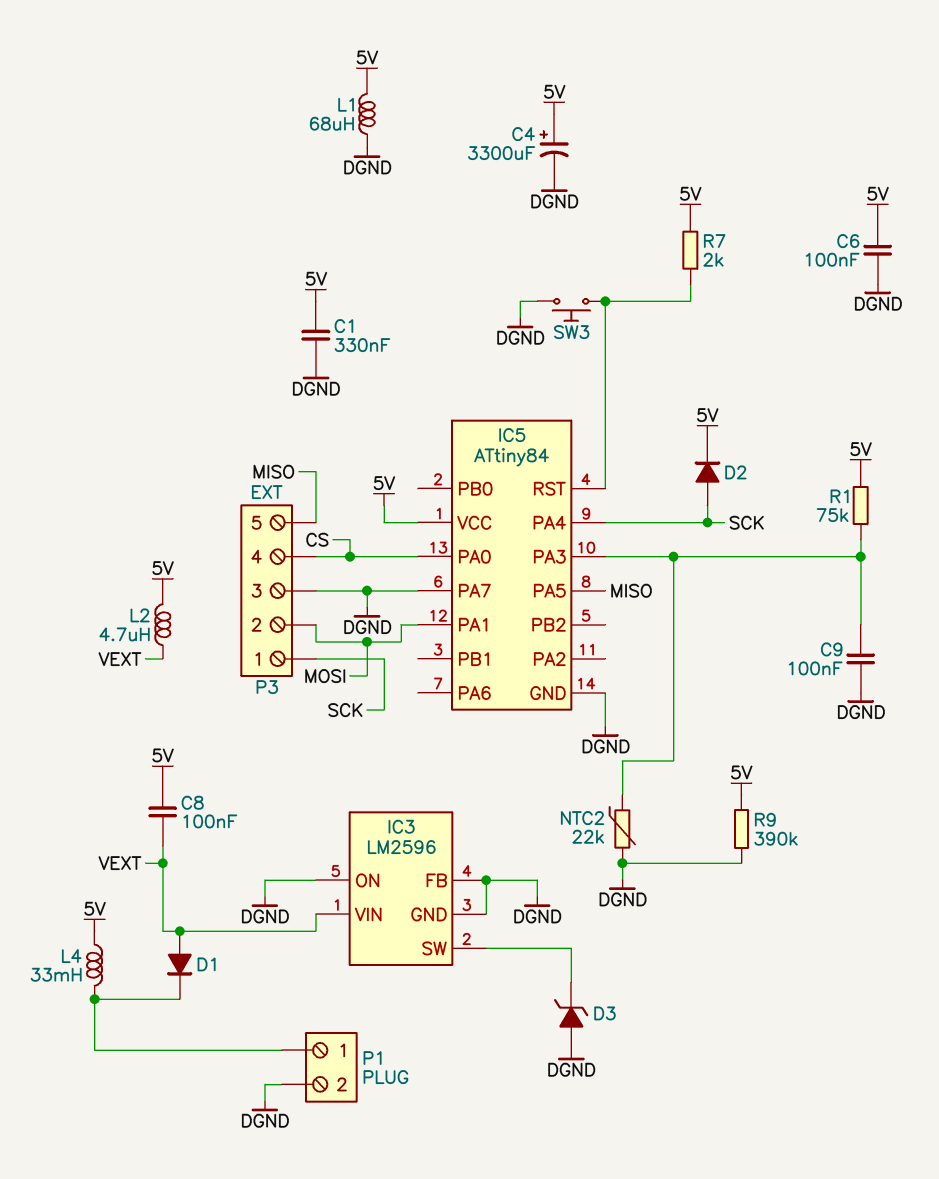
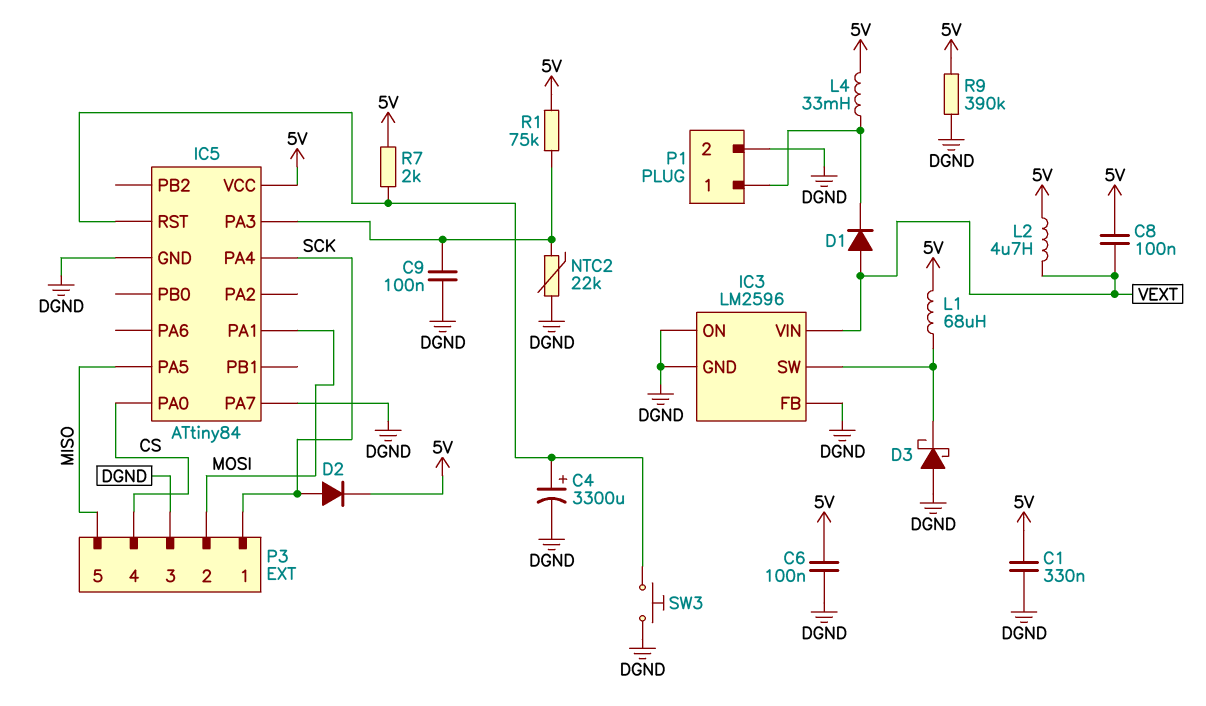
C4: 3300uF (plus 5V, minus DGND) -> 3300uF (plus IC5/RST, minus DGND)
D3: zener (A DGND, K IC3/SW) -> schottky (A DGND, K IC3/SW)
L1: 68uH (5V, DGND) -> 68uH (5V, IC3/SW)

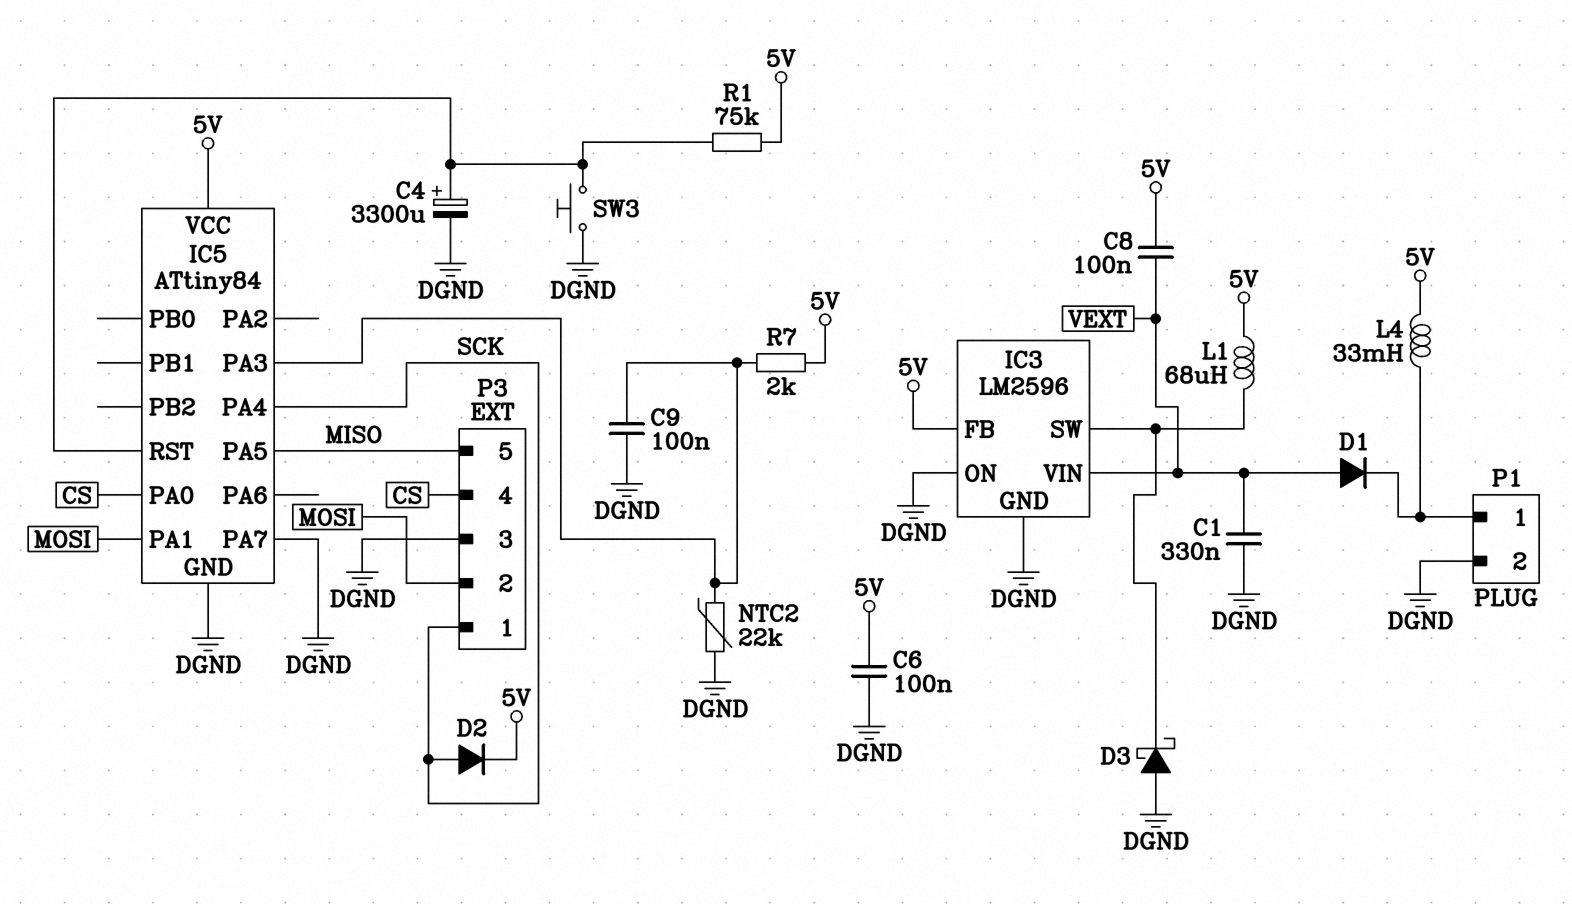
C1: 330nF (5V, DGND) -> 330nF (DGND, VEXT)
IC3 pin FB: DGND -> 5V
L2: 4.7uH (5V, VEXT) -> none
R1: 75k (5V, IC5/PA3) -> 75k (5V, IC5/RST)
R7: 2k (5V, IC5/RST) -> 2k (5V, IC5/PA3)
R9: 390k (5V, DGND) -> none

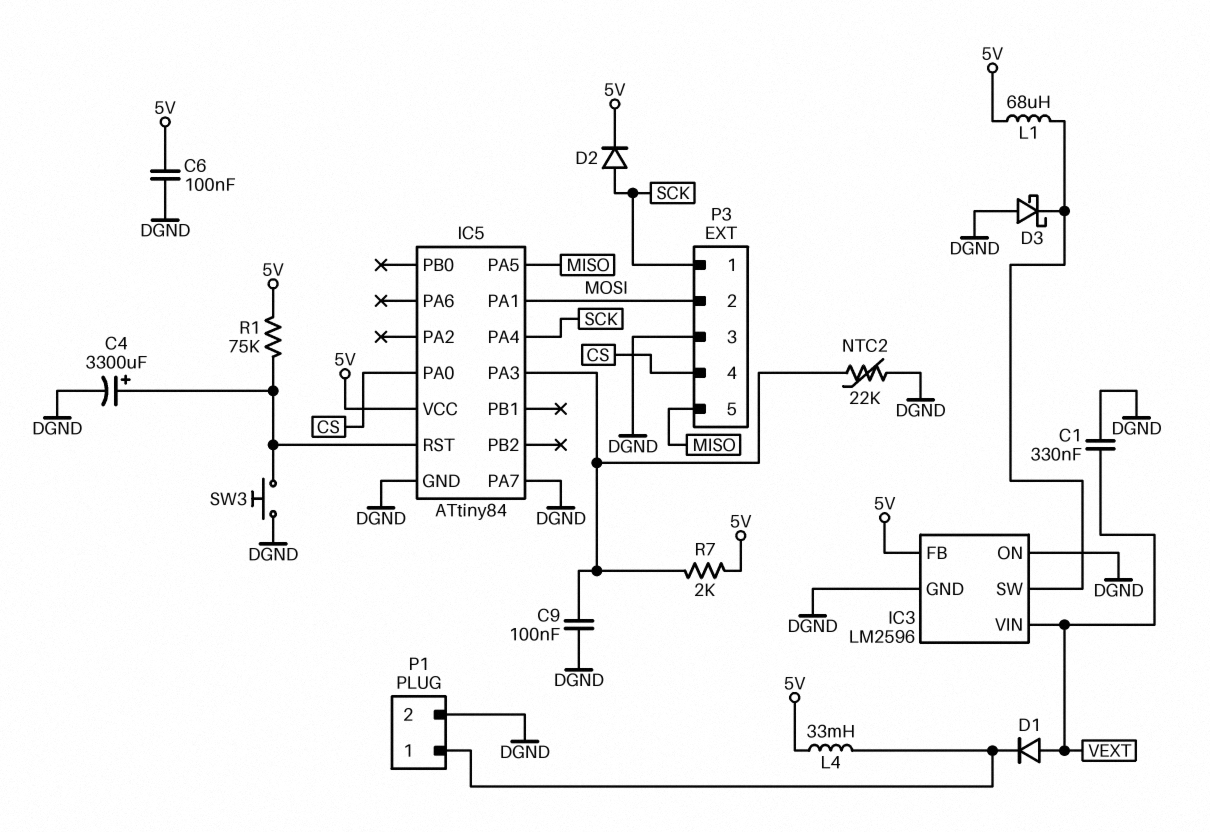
C8: 100nF (5V, VEXT) -> none

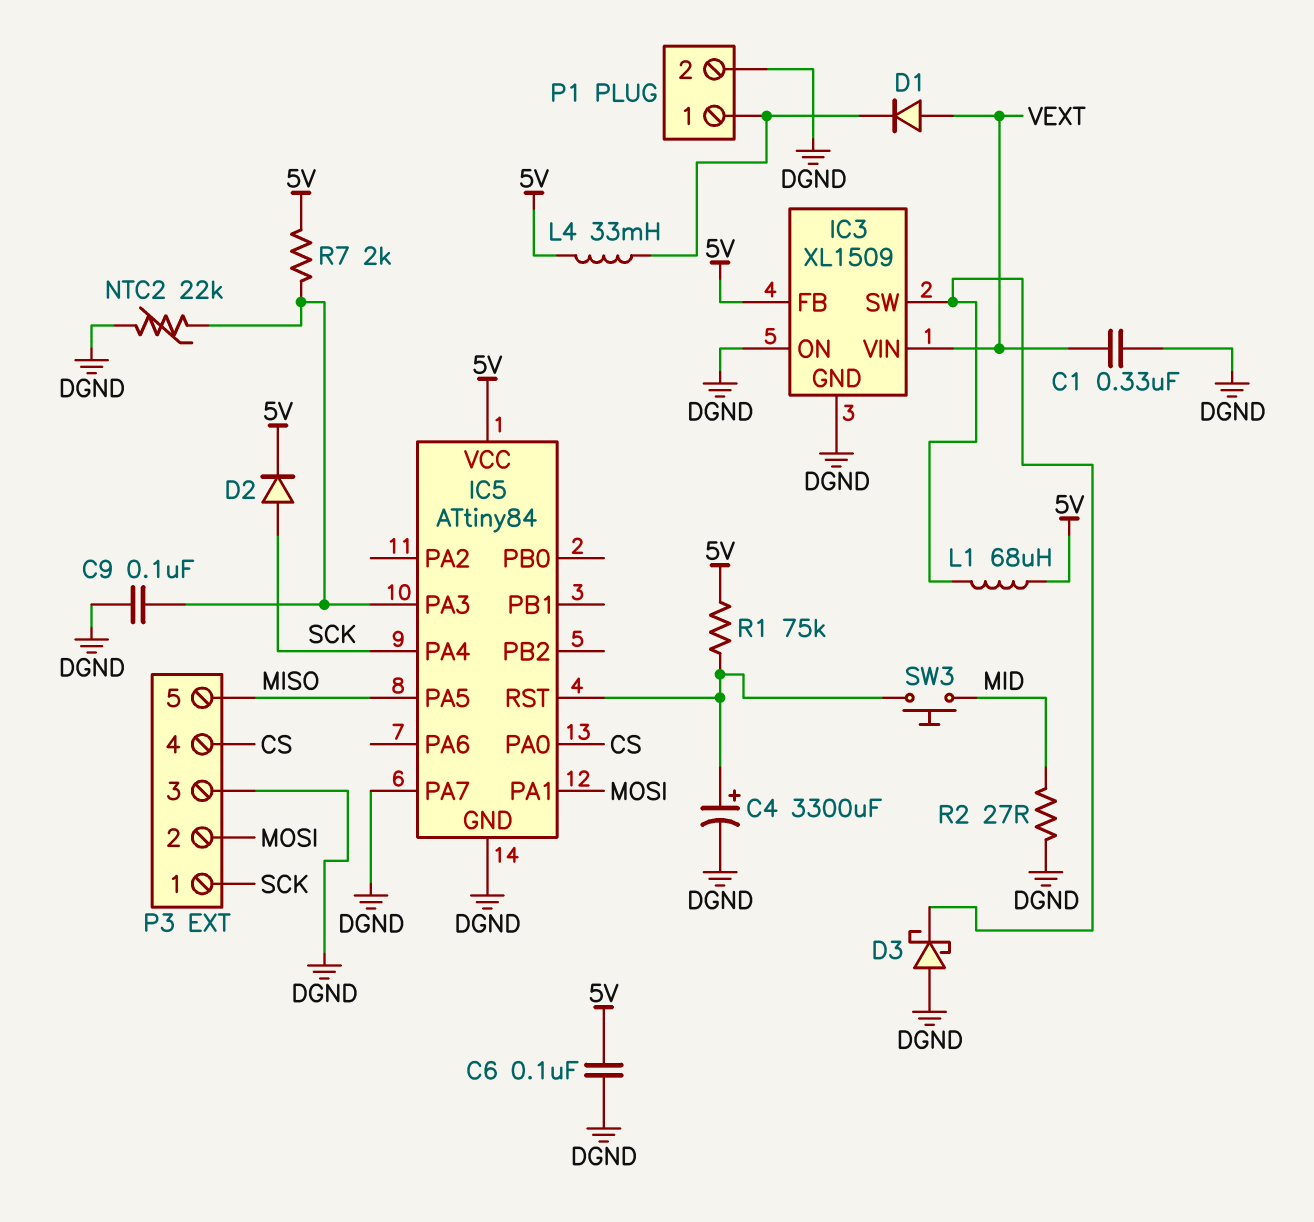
IC3: LM2596 -> XL1509
R2: none -> 27 (DGND, MID)
SW3: button (DGND, IC5/RST) -> button (IC5/RST, MID)

